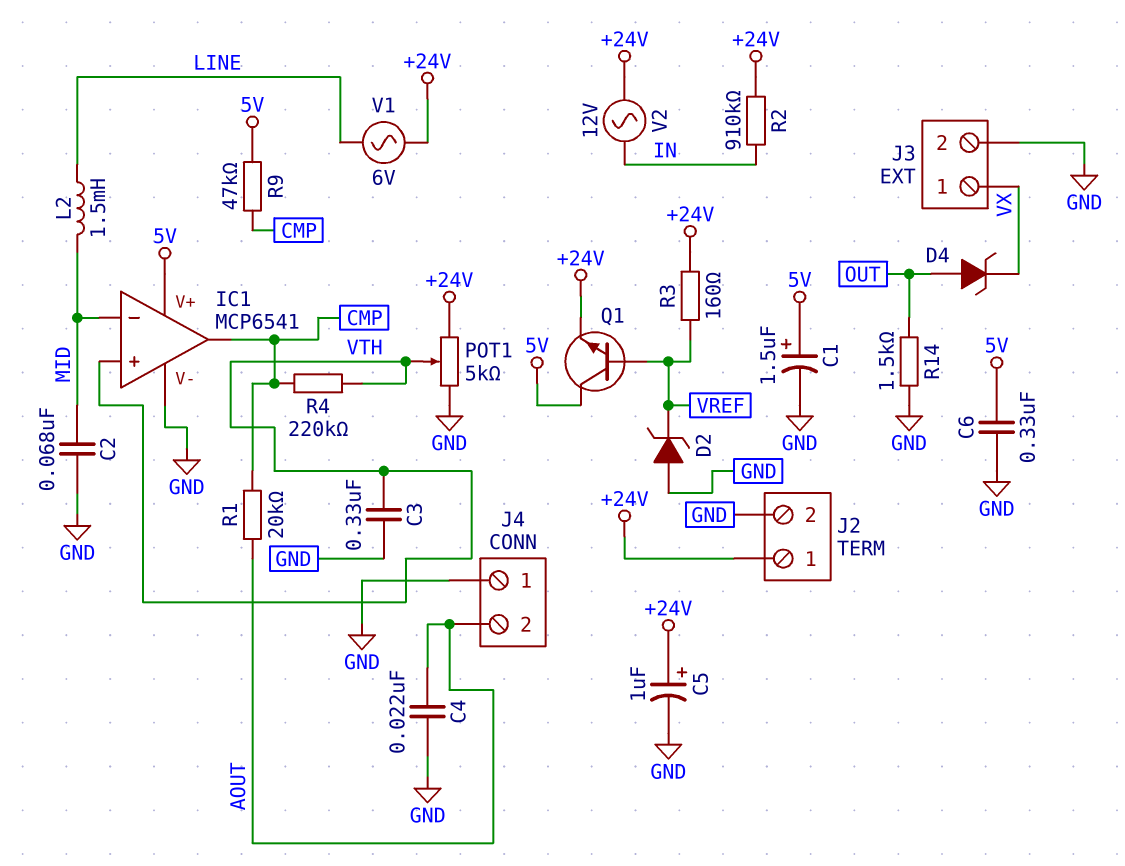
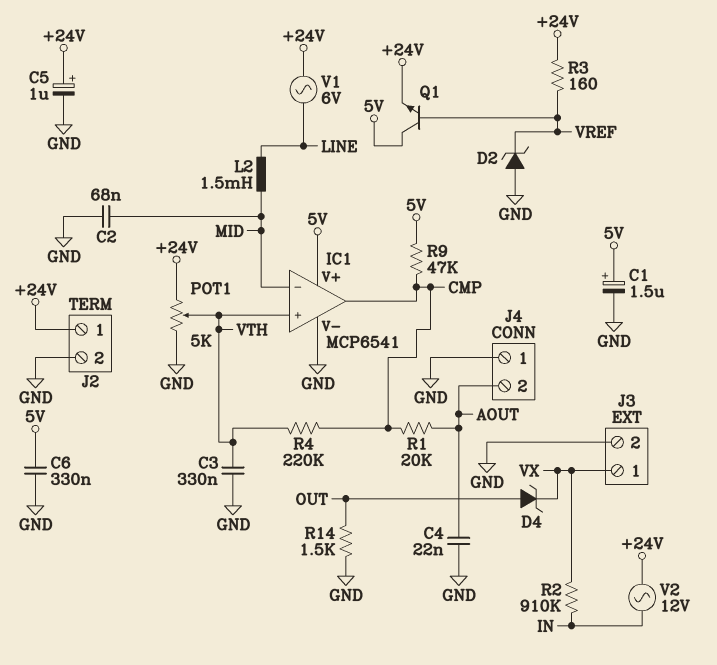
R2: 910k (+24V, IN) -> 910k (IN, VX)

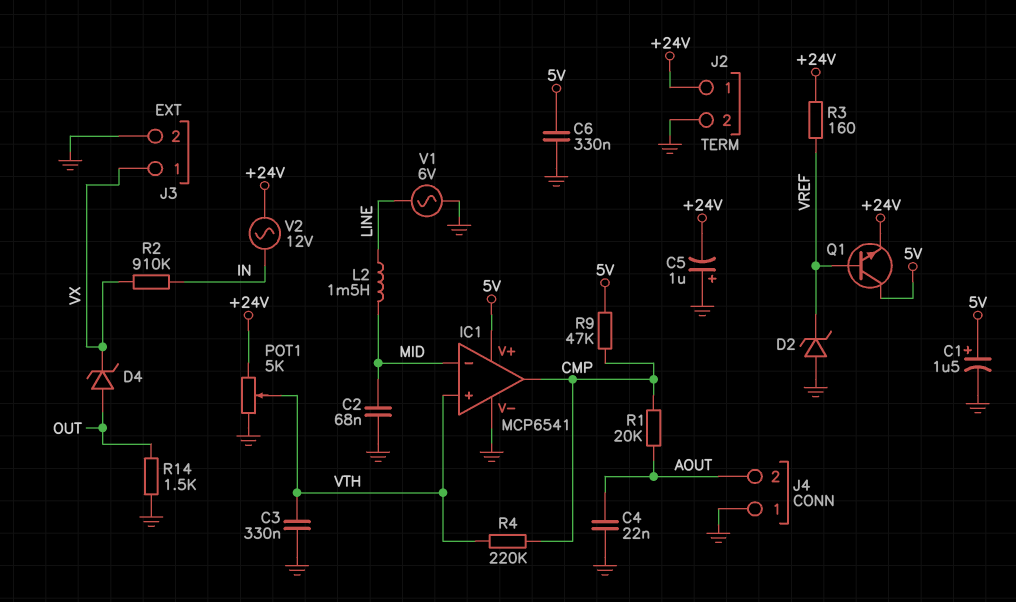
C5: 1uF (plus +24V, minus GND) -> 1uF (plus GND, minus +24V)
V1: AC 6V (+24V, LINE) -> AC 6V (GND, LINE)

